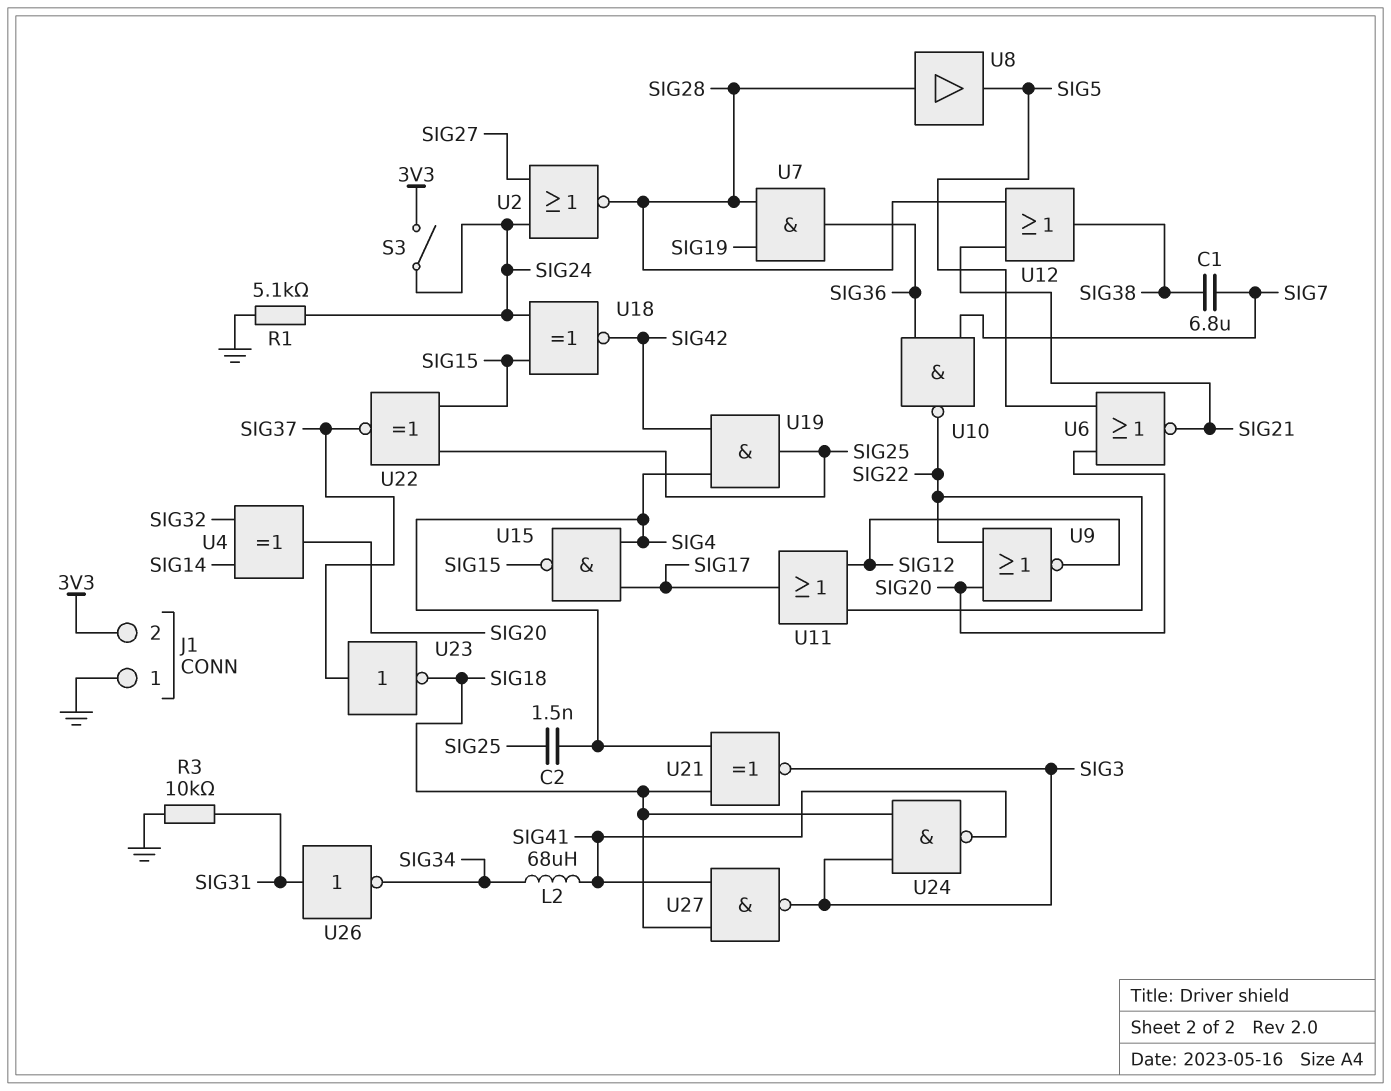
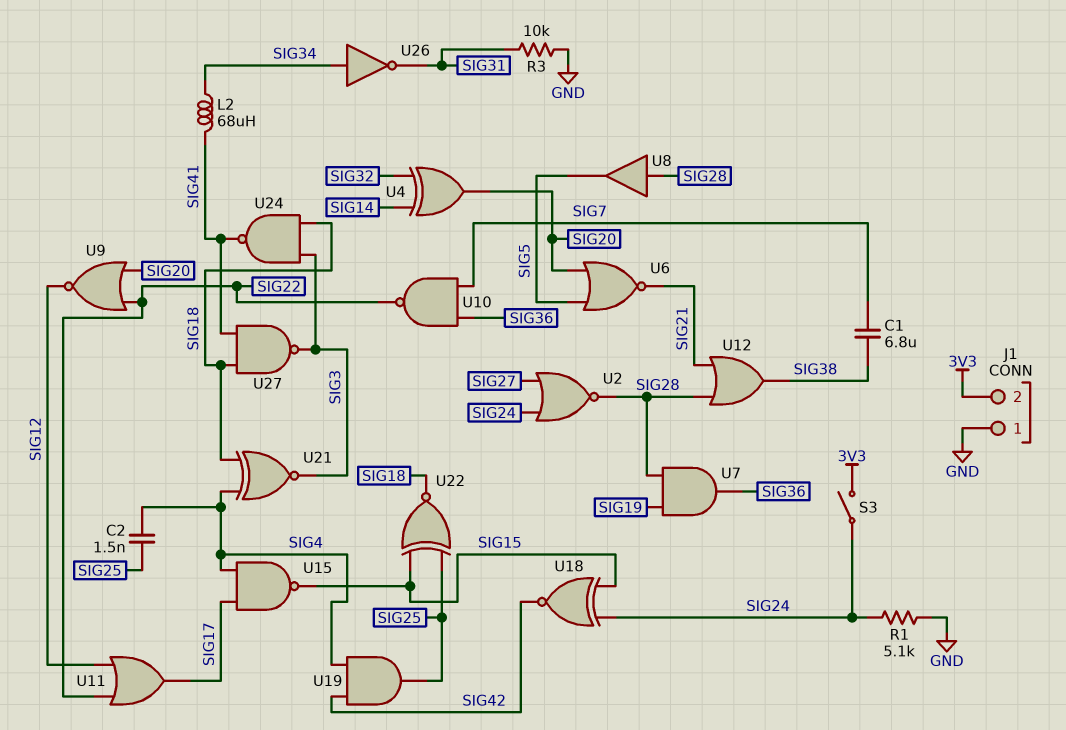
U22: XNOR (in SIG15, in SIG25, out SIG37) -> XNOR (in SIG15, in SIG25, out SIG18)
U23: NOT (in SIG37, out SIG18) -> none
U26: NOT (in SIG31, out SIG34) -> NOT (in SIG34, out SIG31)

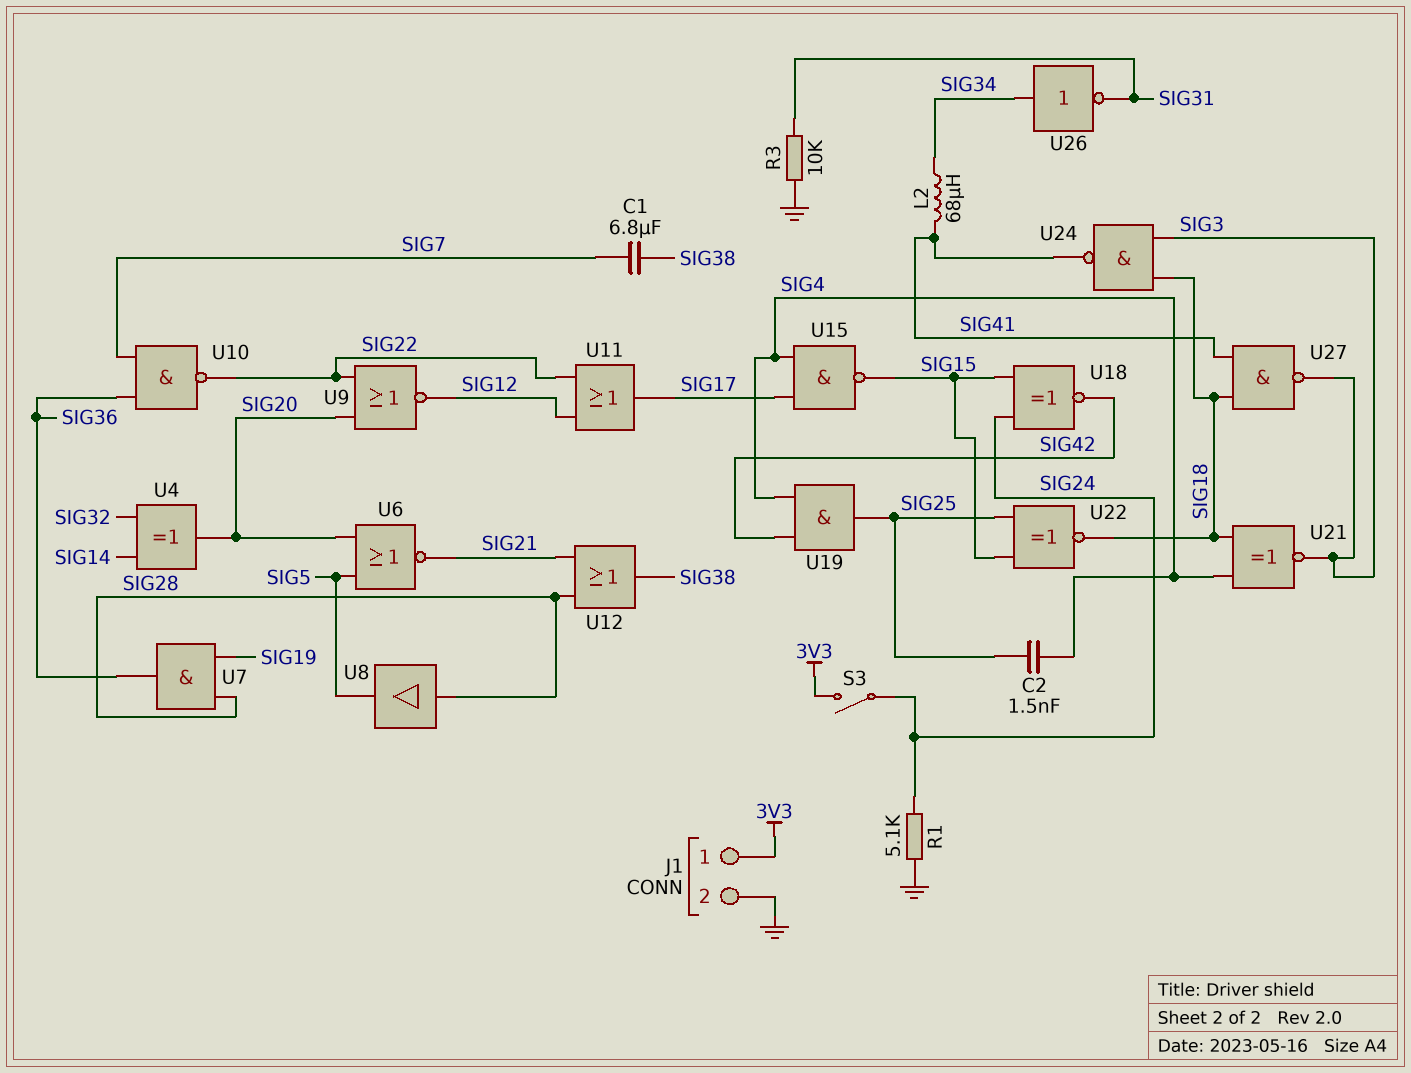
J1 pin 1: GND -> 3V3
J1 pin 2: 3V3 -> GND
U2: NOR (in SIG24, in SIG27, out SIG28) -> none

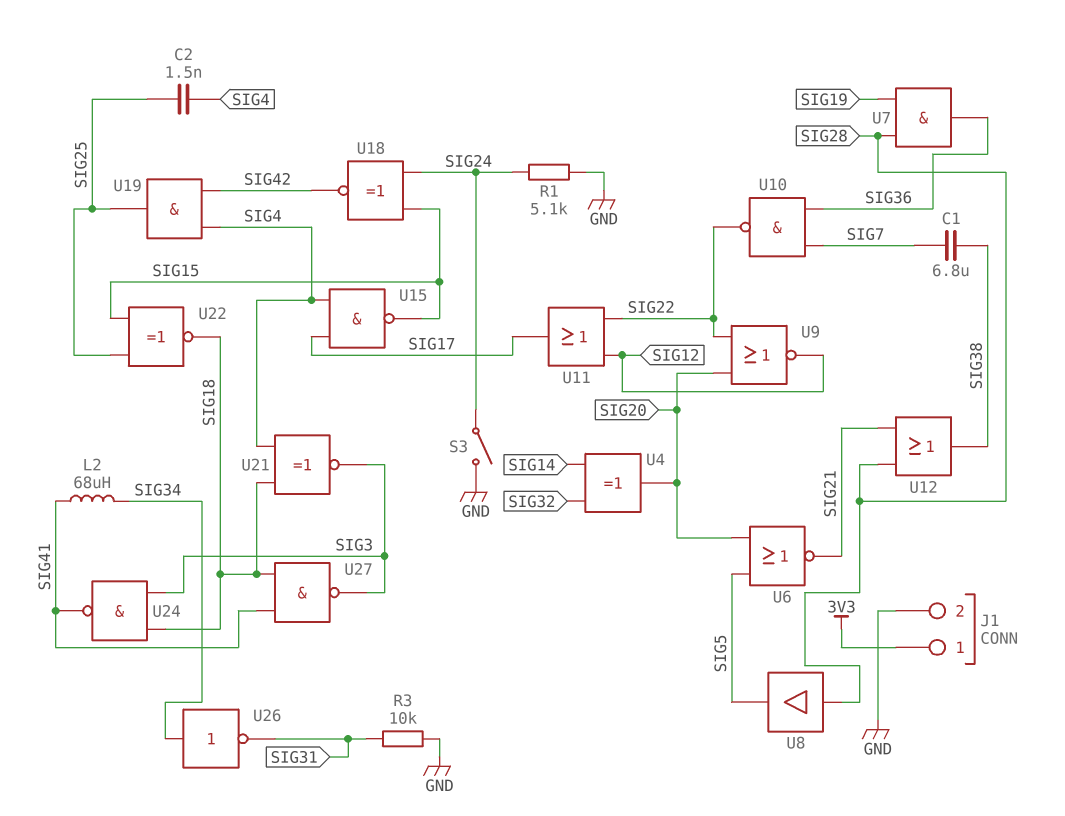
S3: switch (3V3, SIG24) -> switch (GND, SIG24)

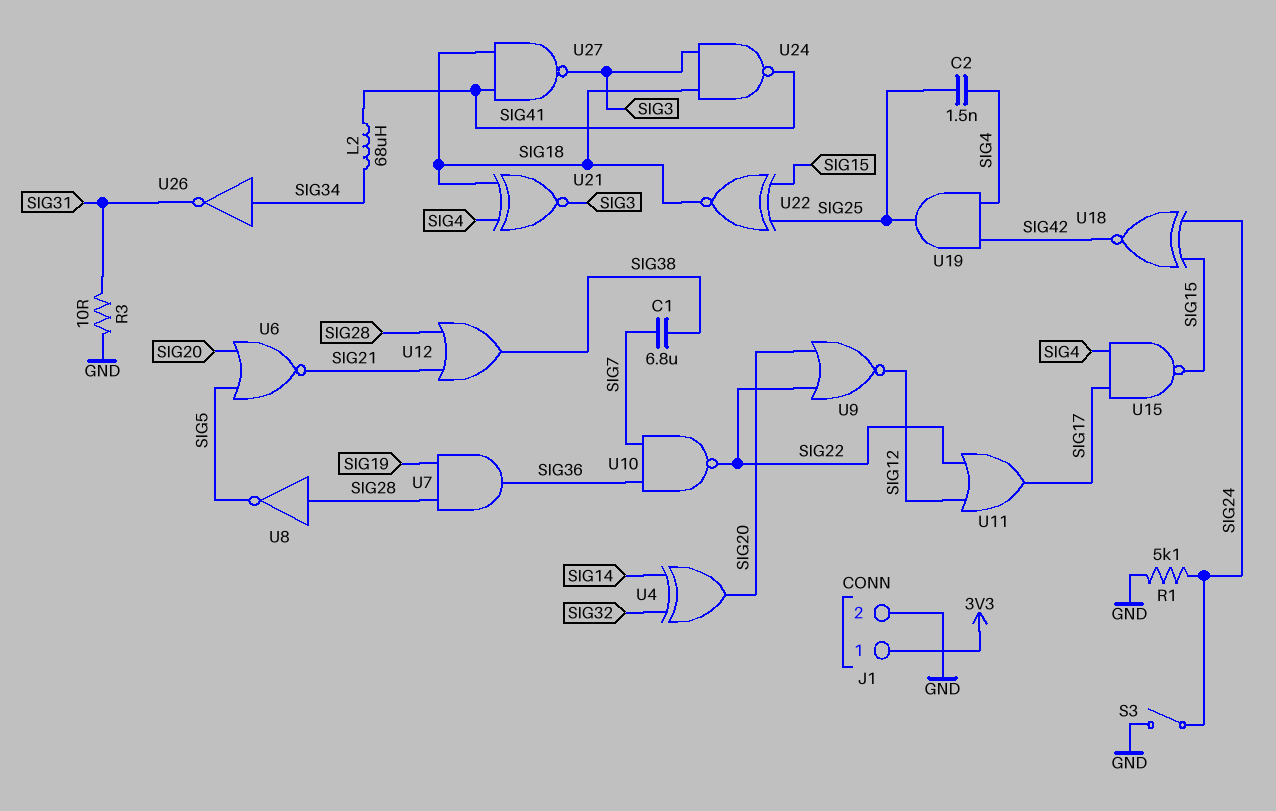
R3: 10k (GND, SIG31) -> 10 (GND, SIG31)
U8: buffer (in SIG28, out SIG5) -> NOT (in SIG28, out SIG5)

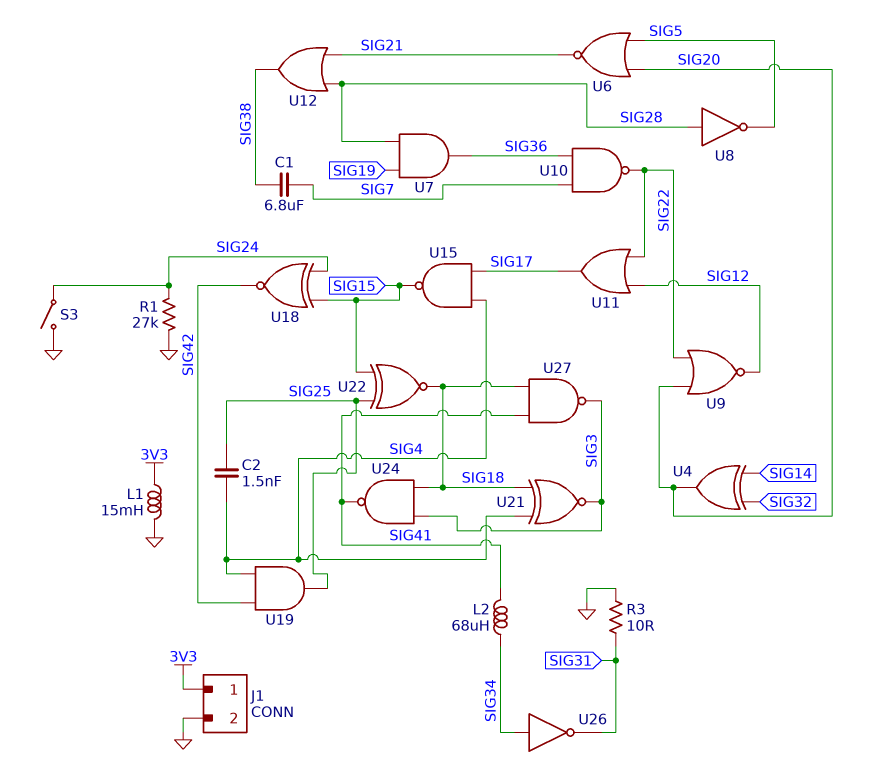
L1: none -> 15mH (3V3, GND)
R1: 5.1k (GND, SIG24) -> 27k (GND, SIG24)

